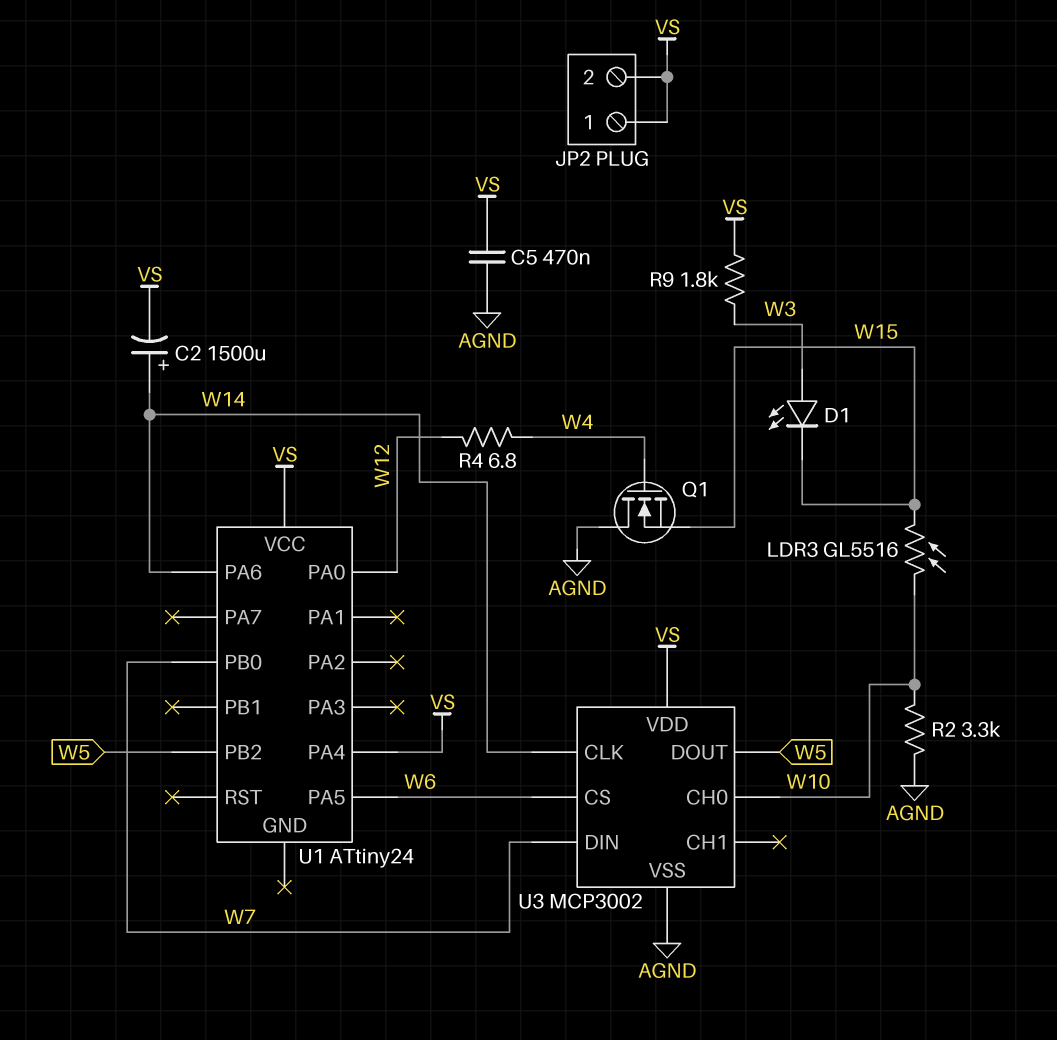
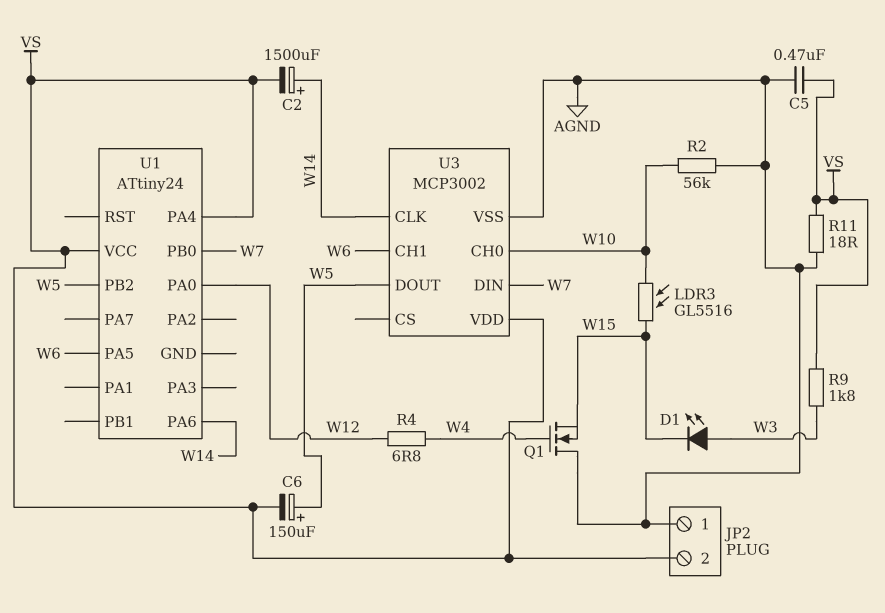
C6: none -> 150uF (plus W5, minus VS)
JP2 pin 1: VS -> AGND
R2: 3.3k (AGND, W10) -> 56k (AGND, W10)
R11: none -> 18 (AGND, VS)
U3 pin CH1: none -> W6
U3 pin CS: W6 -> none

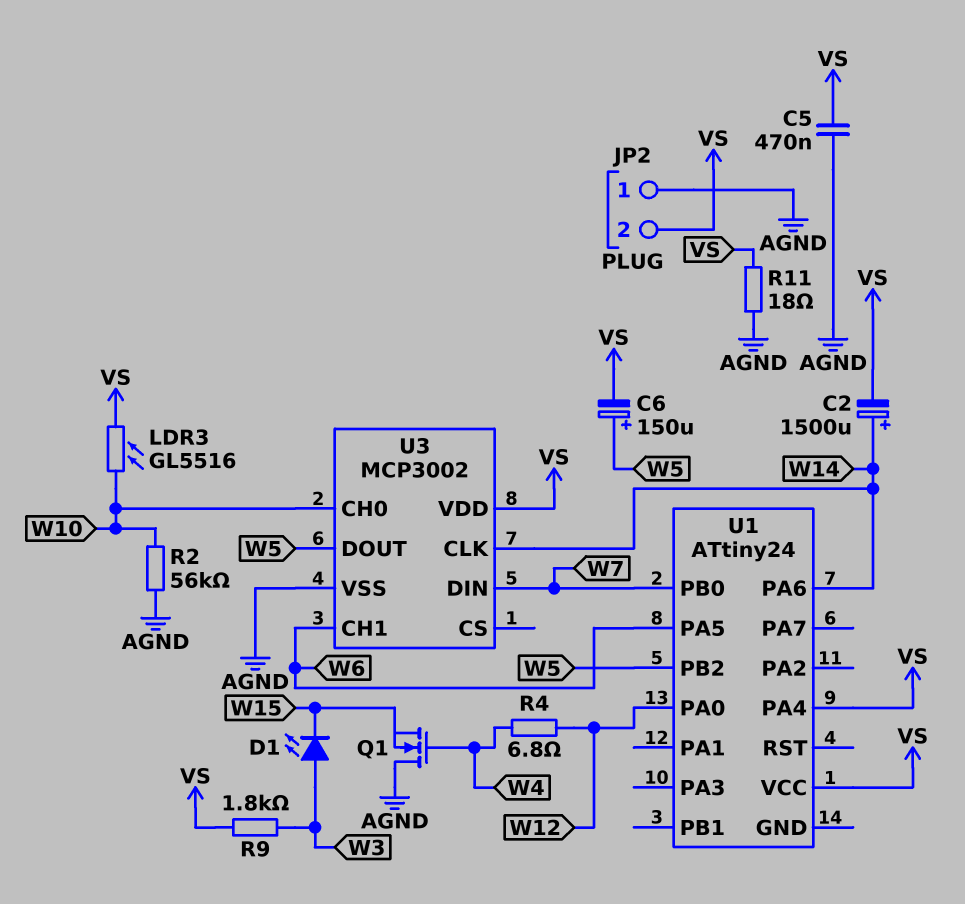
LDR3: GL5516 (W10, W15) -> GL5516 (VS, W10)

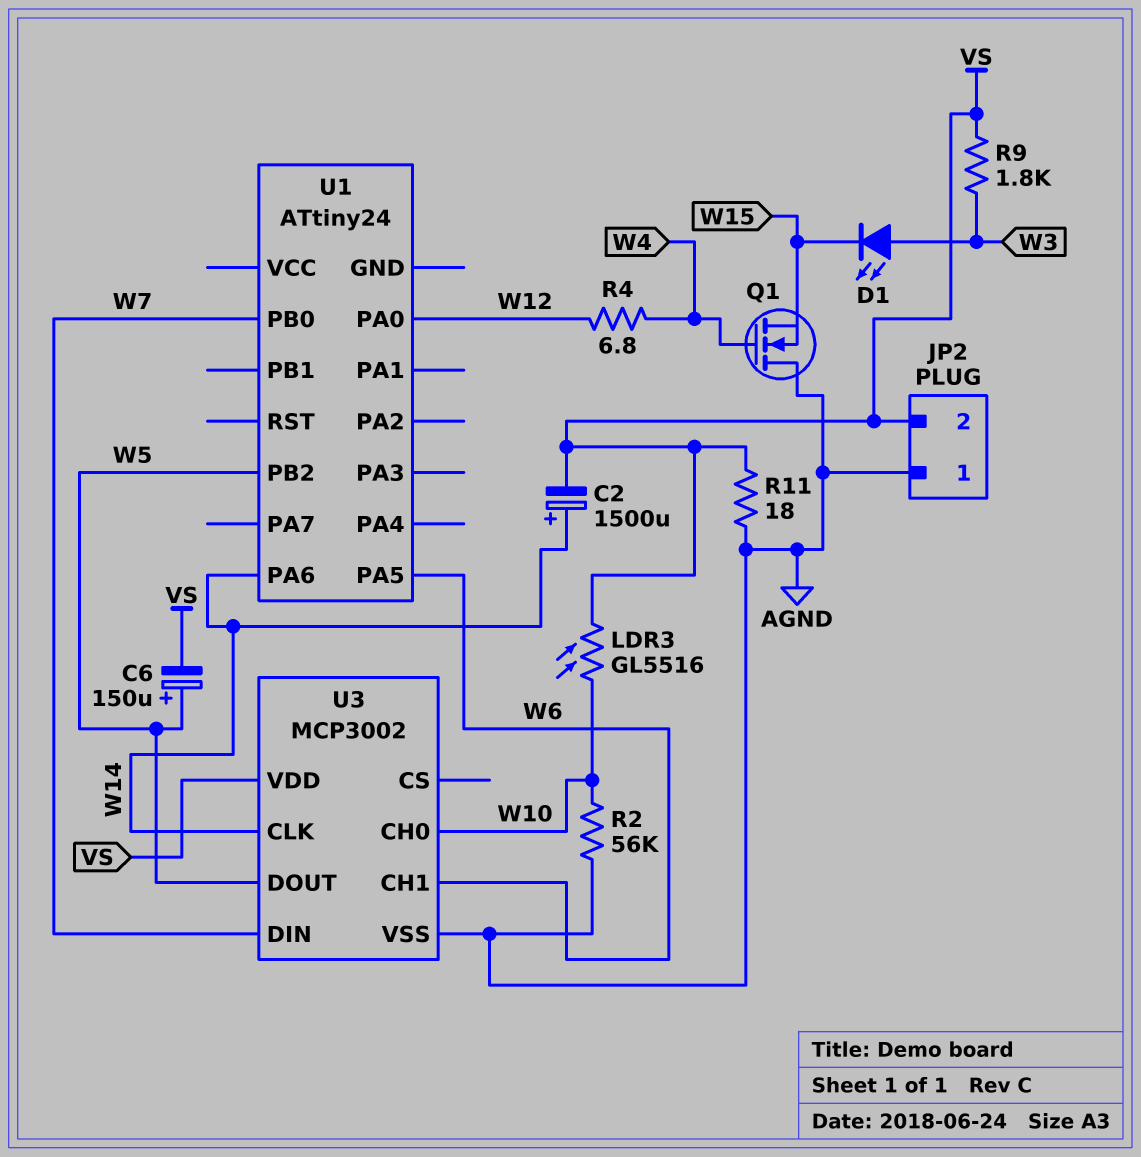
C5: 470nF (AGND, VS) -> none
U1 pin PA4: VS -> none
U1 pin VCC: VS -> none

